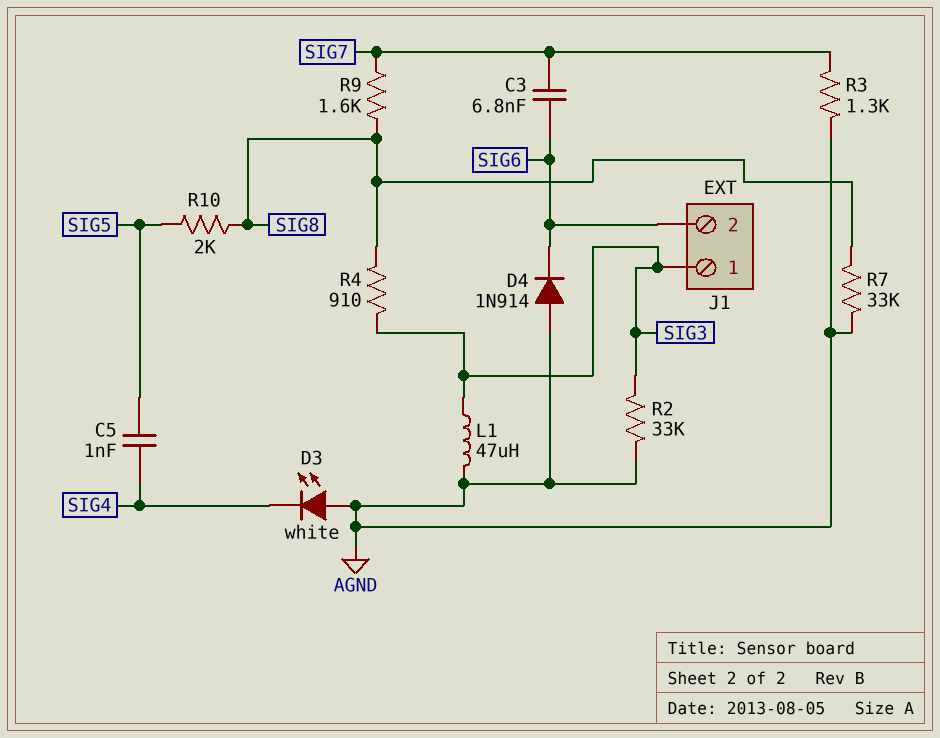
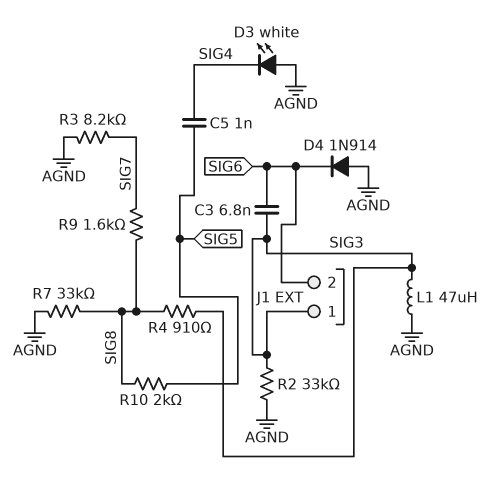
C3: 6.8nF (SIG6, SIG7) -> 6.8nF (SIG3, SIG6)
R3: 1.3k (AGND, SIG7) -> 8.2k (AGND, SIG7)

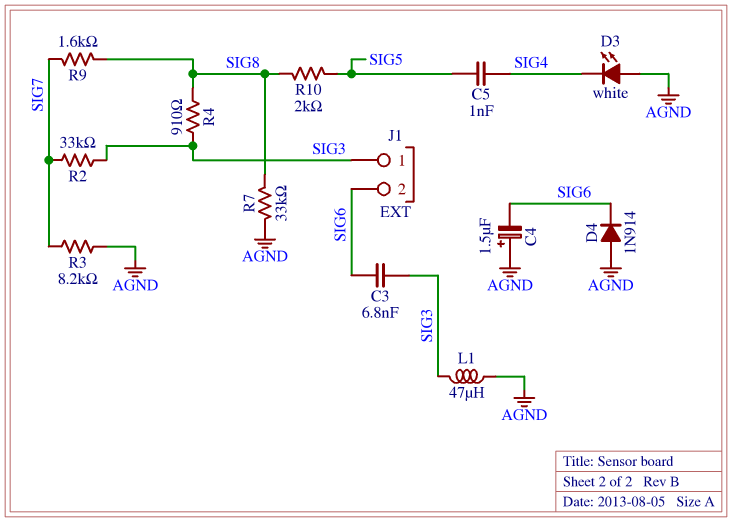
C4: none -> 1.5uF (plus AGND, minus SIG6)
R2: 33k (AGND, SIG3) -> 33k (SIG3, SIG7)

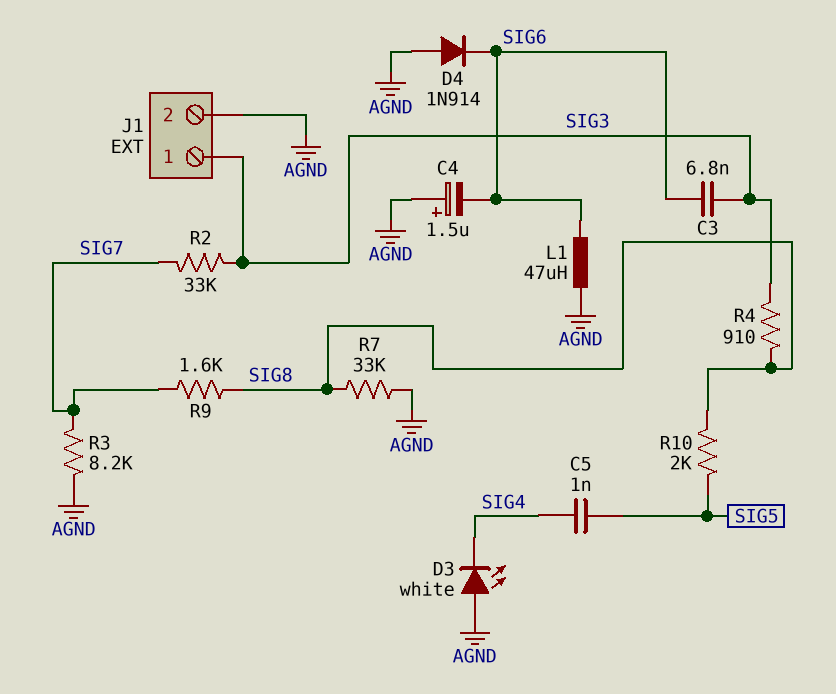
J1 pin 2: SIG6 -> AGND
L1: 47uH (AGND, SIG3) -> 47uH (AGND, SIG6)

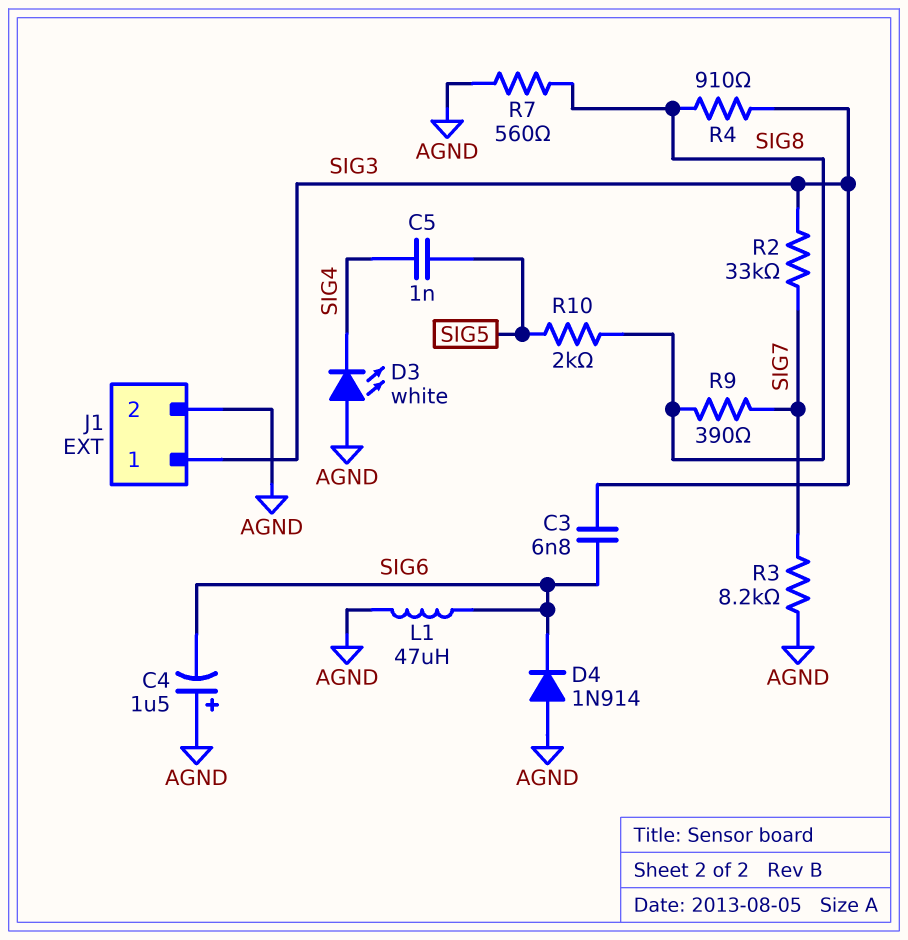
R7: 33k (AGND, SIG8) -> 560 (AGND, SIG8)
R9: 1.6k (SIG7, SIG8) -> 390 (SIG7, SIG8)

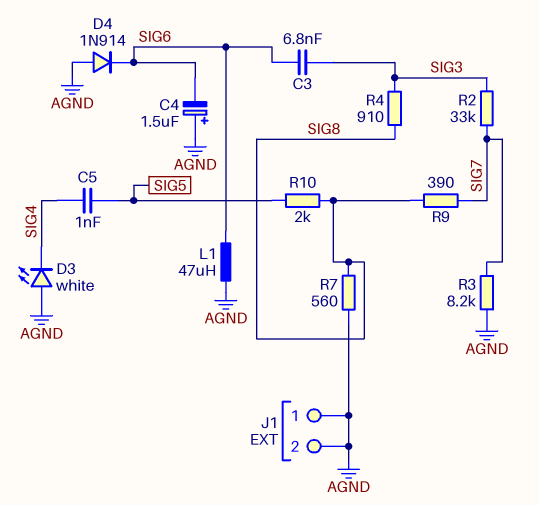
J1 pin 1: SIG3 -> AGND

